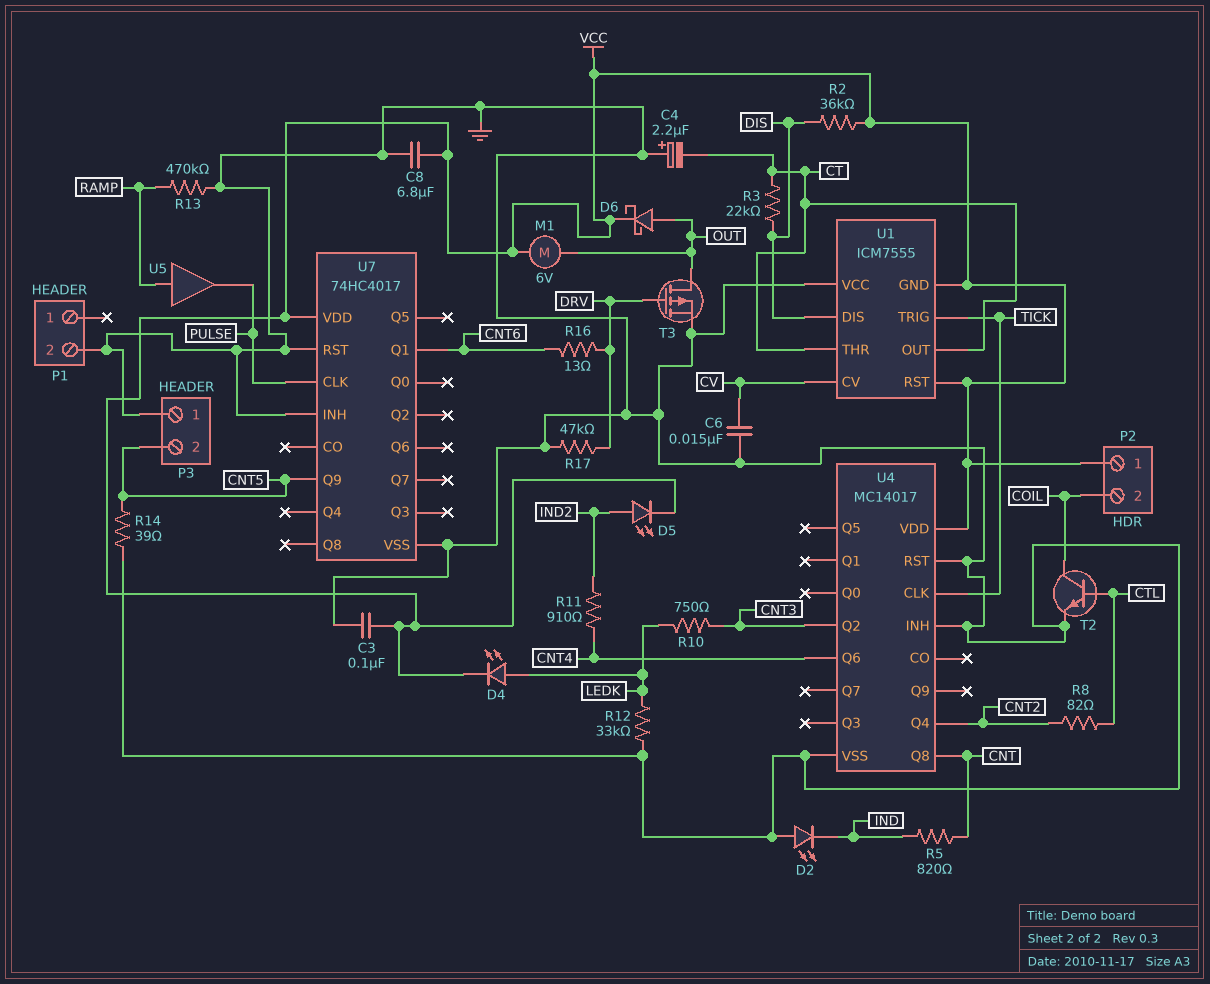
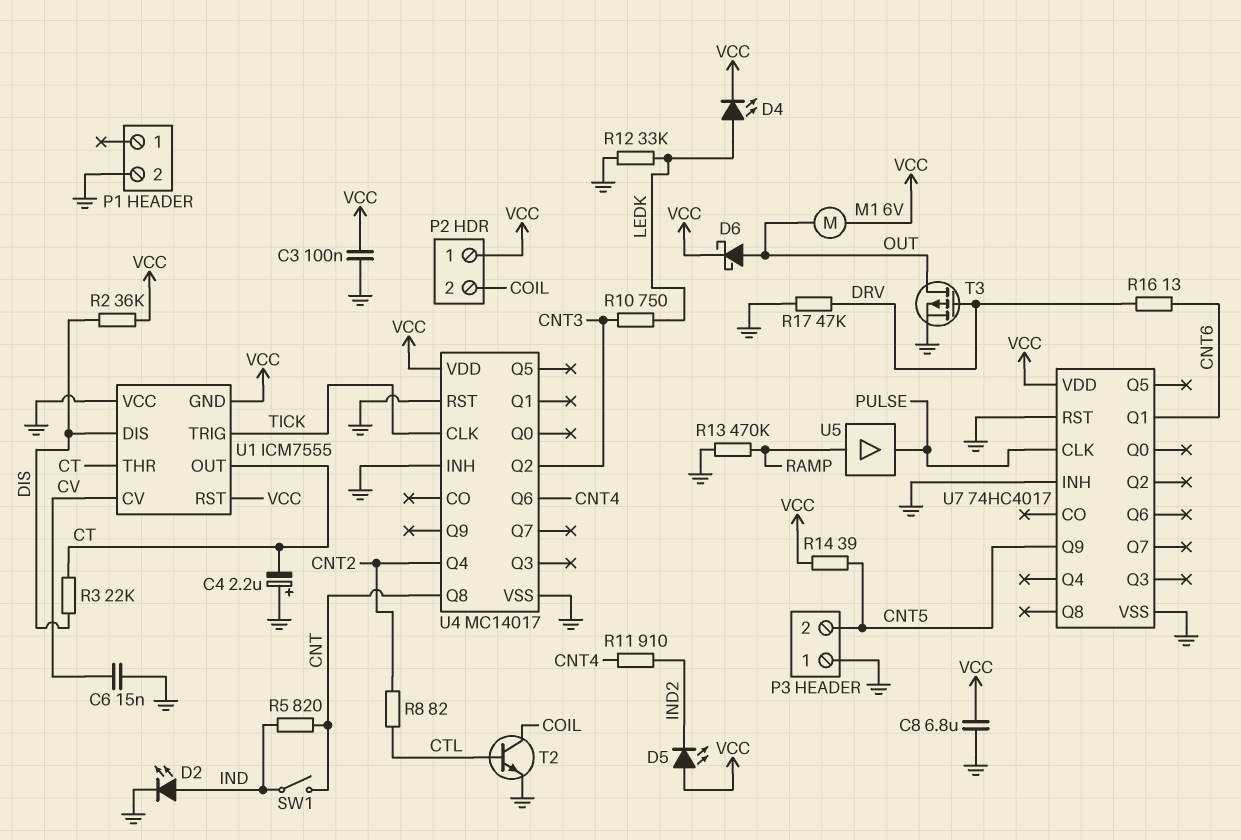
D2: LED (A GND, K IND) -> LED (A IND, K GND)
D5: LED (A IND2, K VCC) -> LED (A VCC, K IND2)
R14: 39 (CNT5, GND) -> 39 (CNT5, VCC)
SW1: none -> switch (CNT, IND)

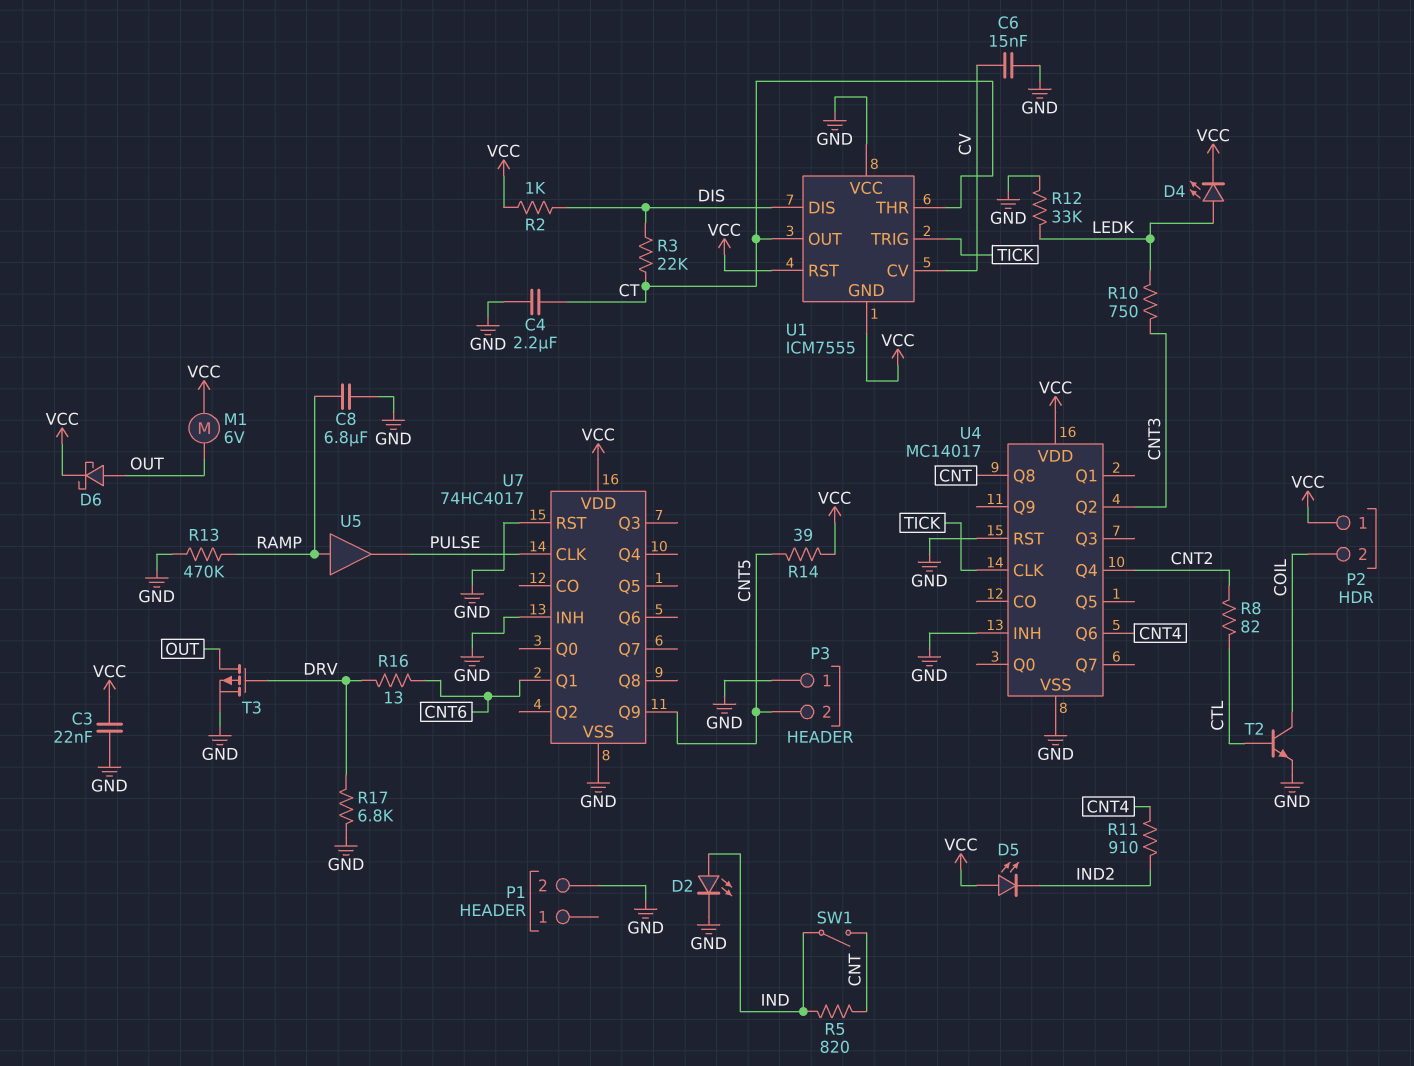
C3: 100nF (GND, VCC) -> 22nF (GND, VCC)
C4: 2.2uF (plus GND, minus CT) -> 2.2uF (CT, GND)
C8: 6.8uF (GND, VCC) -> 6.8uF (GND, RAMP)
R2: 36k (DIS, VCC) -> 1k (DIS, VCC)
R17: 47k (DRV, GND) -> 6.8k (DRV, GND)

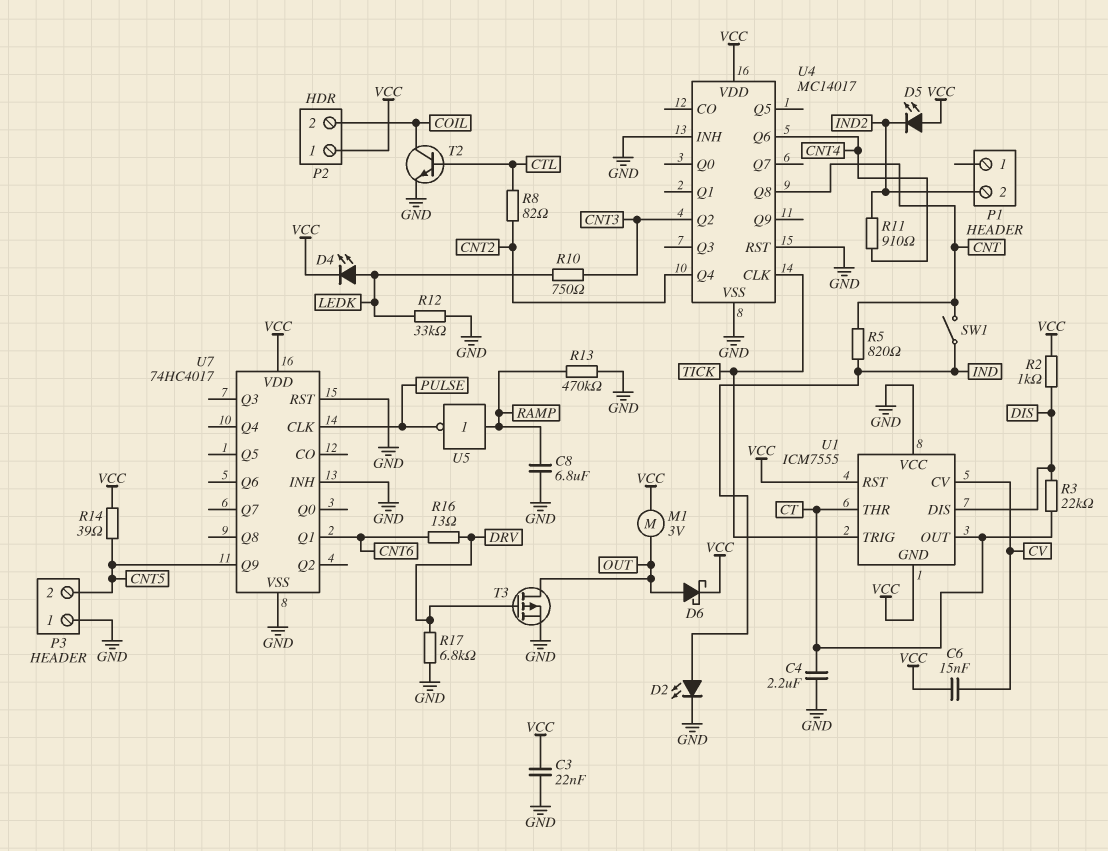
C6: 15nF (CV, GND) -> 15nF (CV, VCC)
M1: motor 6V (OUT, VCC) -> motor 3V (OUT, VCC)
P1 pin 2: GND -> IND2
U5: buffer (in RAMP, out PULSE) -> NOT (in RAMP, out PULSE)

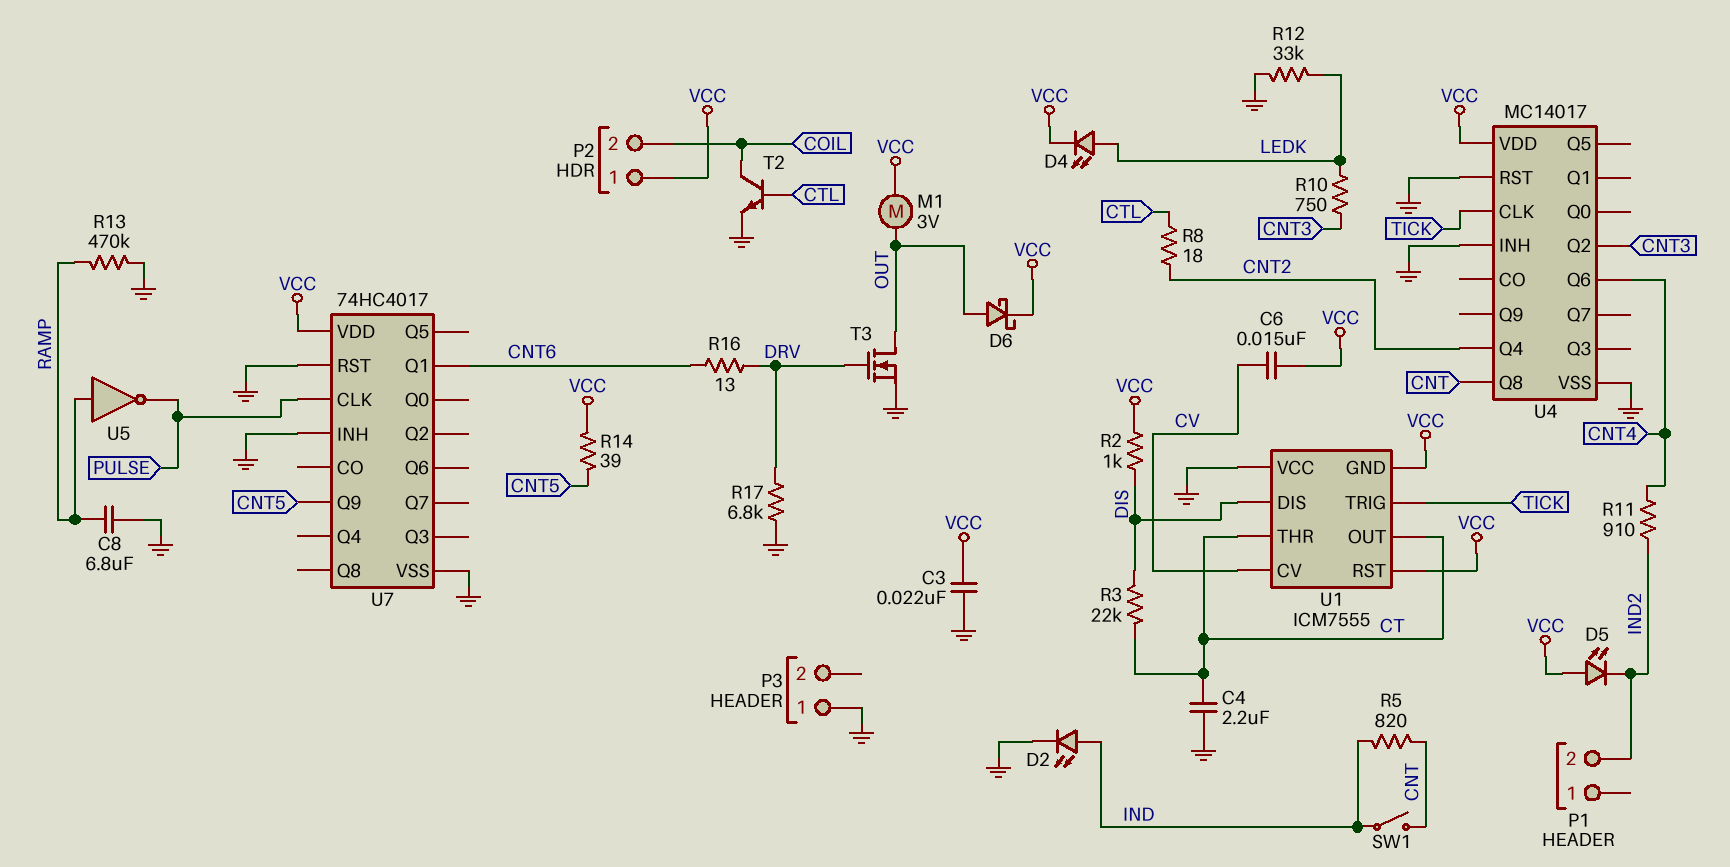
P3 pin 2: CNT5 -> none
R8: 82 (CNT2, CTL) -> 18 (CNT2, CTL)
T3: PMOS (G DRV, D OUT, S GND) -> NMOS (G DRV, D OUT, S GND)

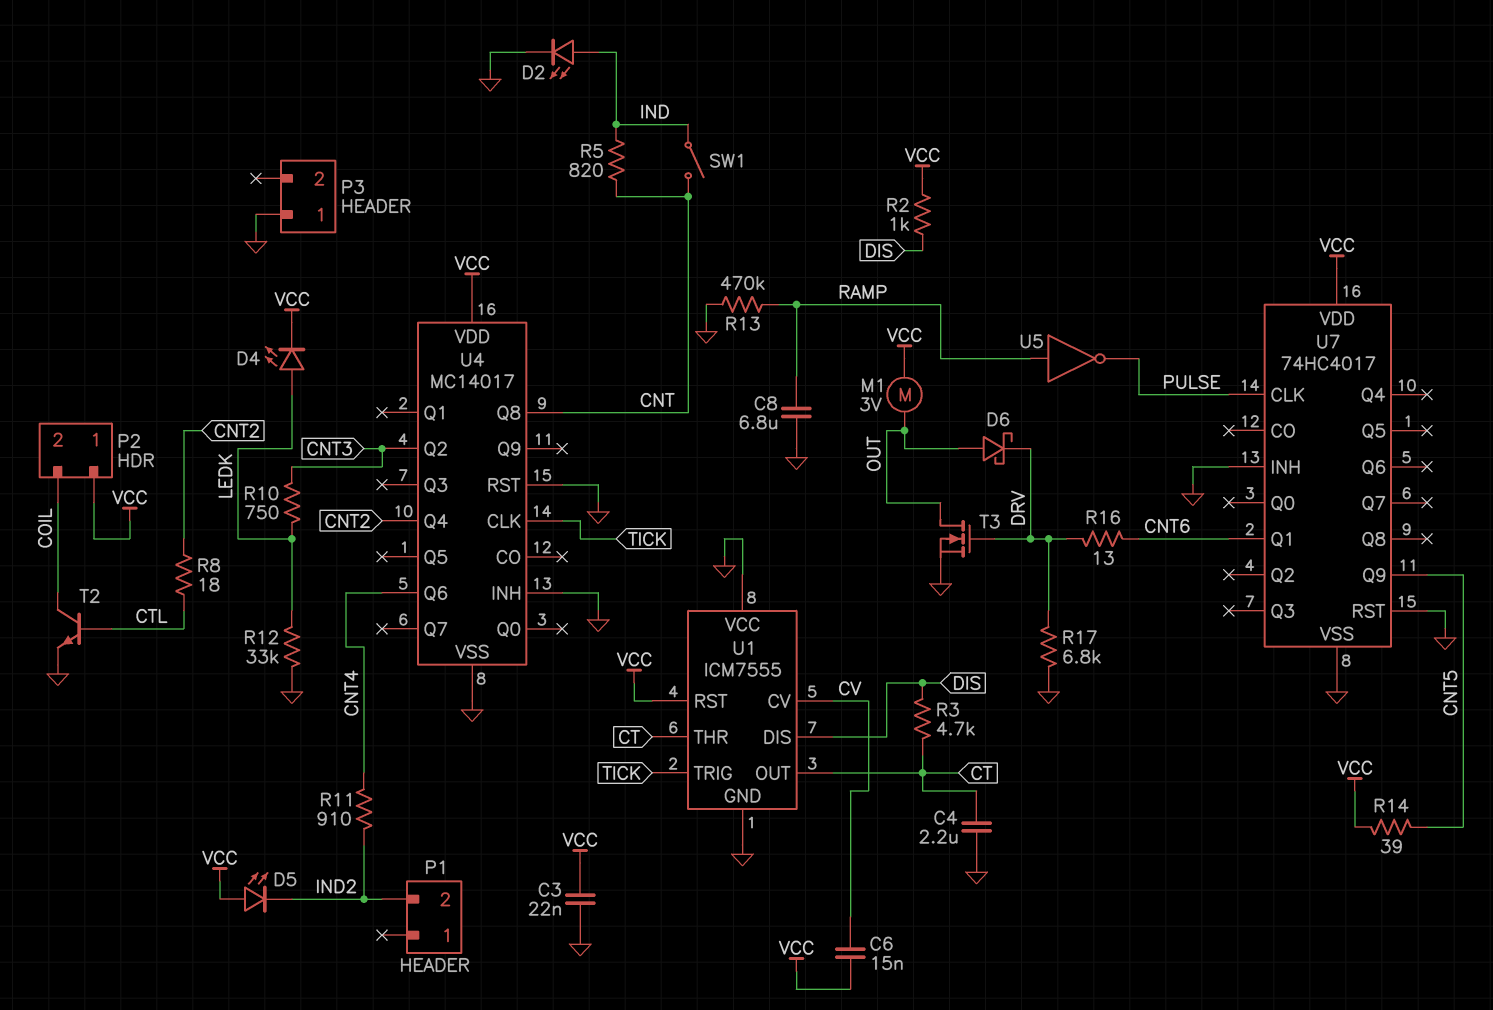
D6: schottky (A OUT, K VCC) -> schottky (A OUT, K DRV)
R3: 22k (CT, DIS) -> 4.7k (CT, DIS)
U1 pin GND: VCC -> GND

